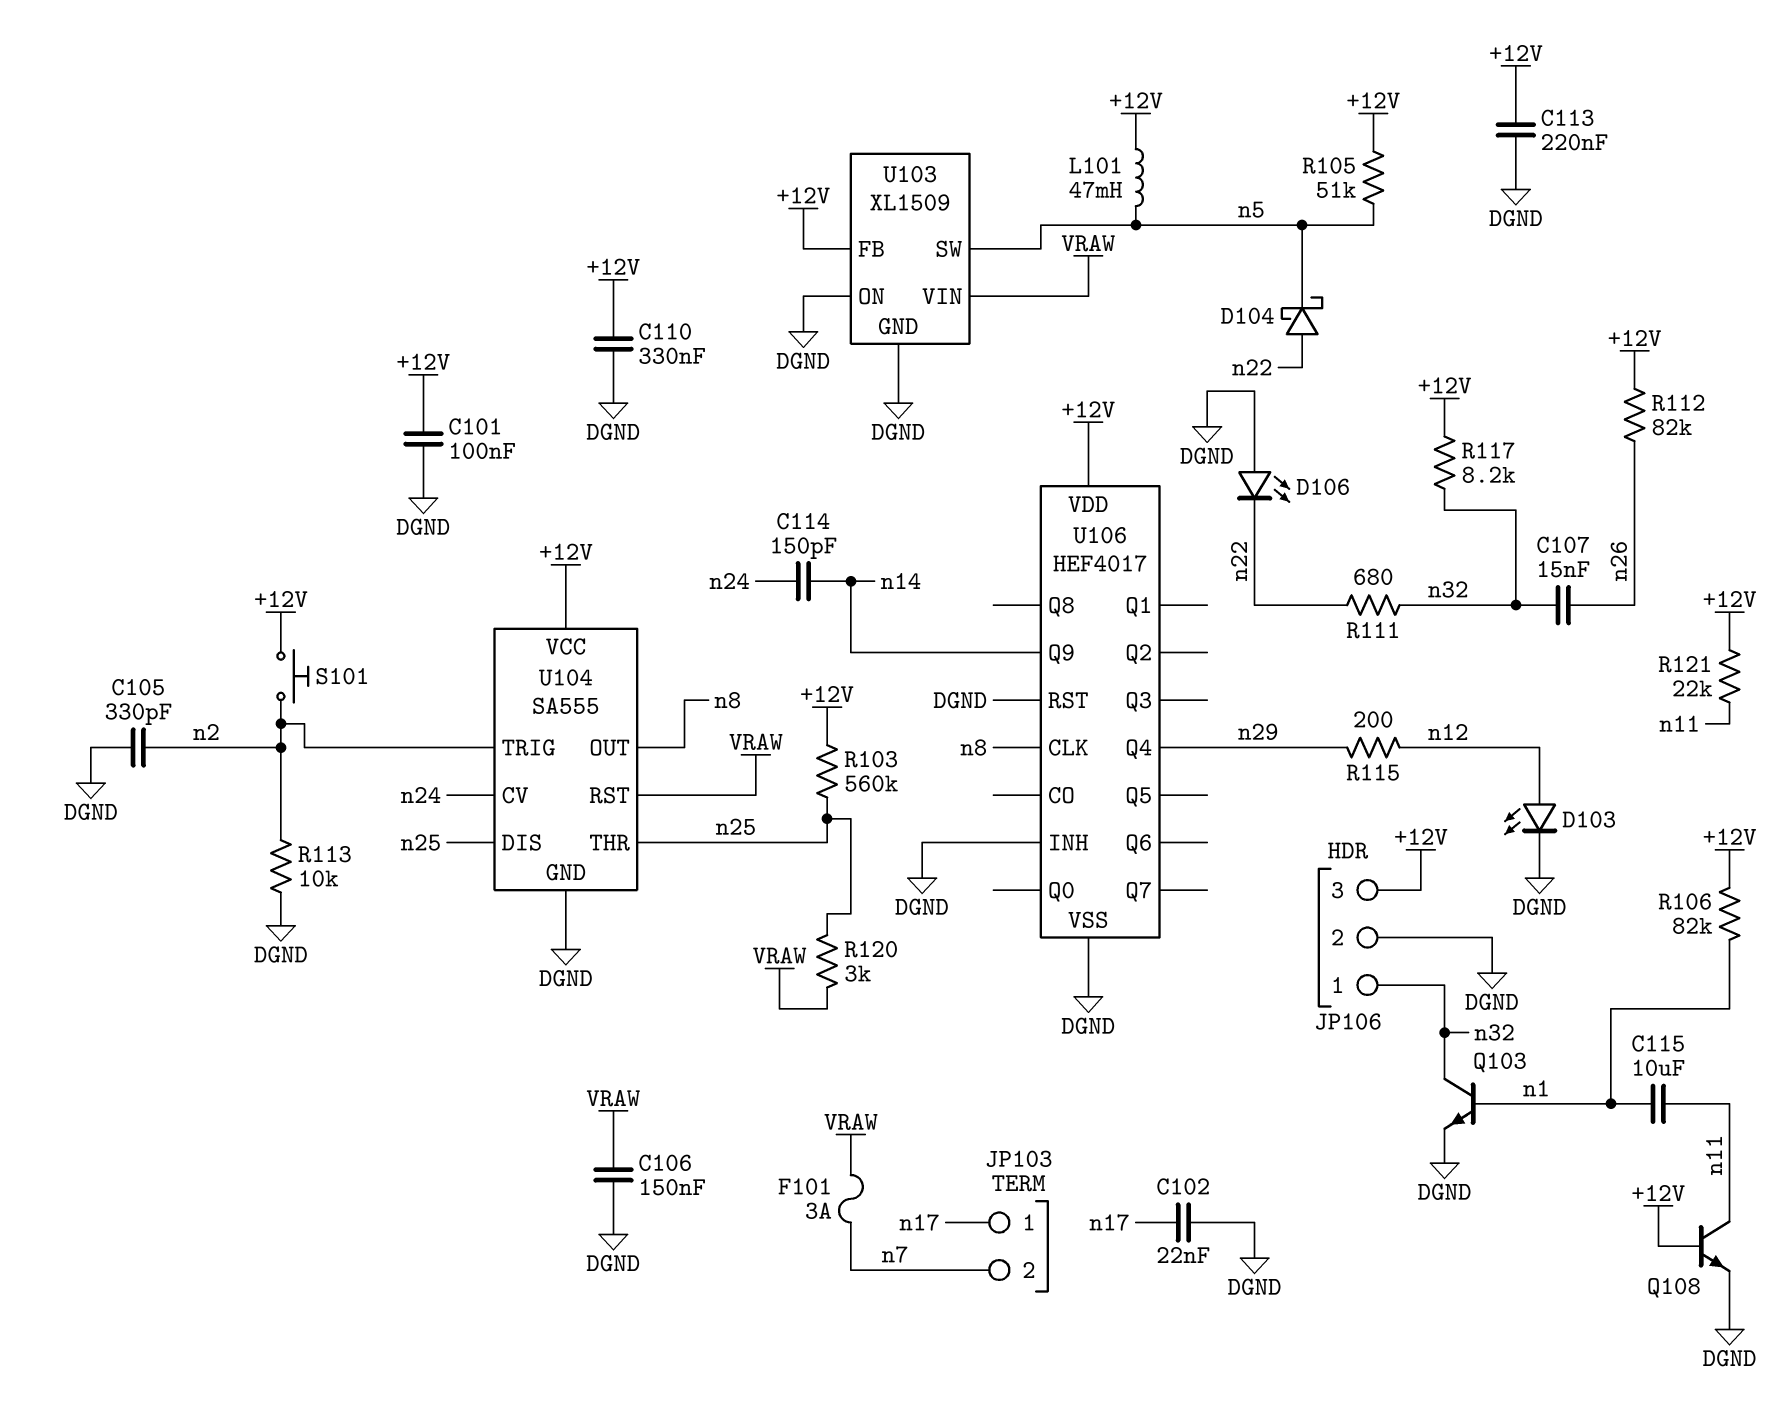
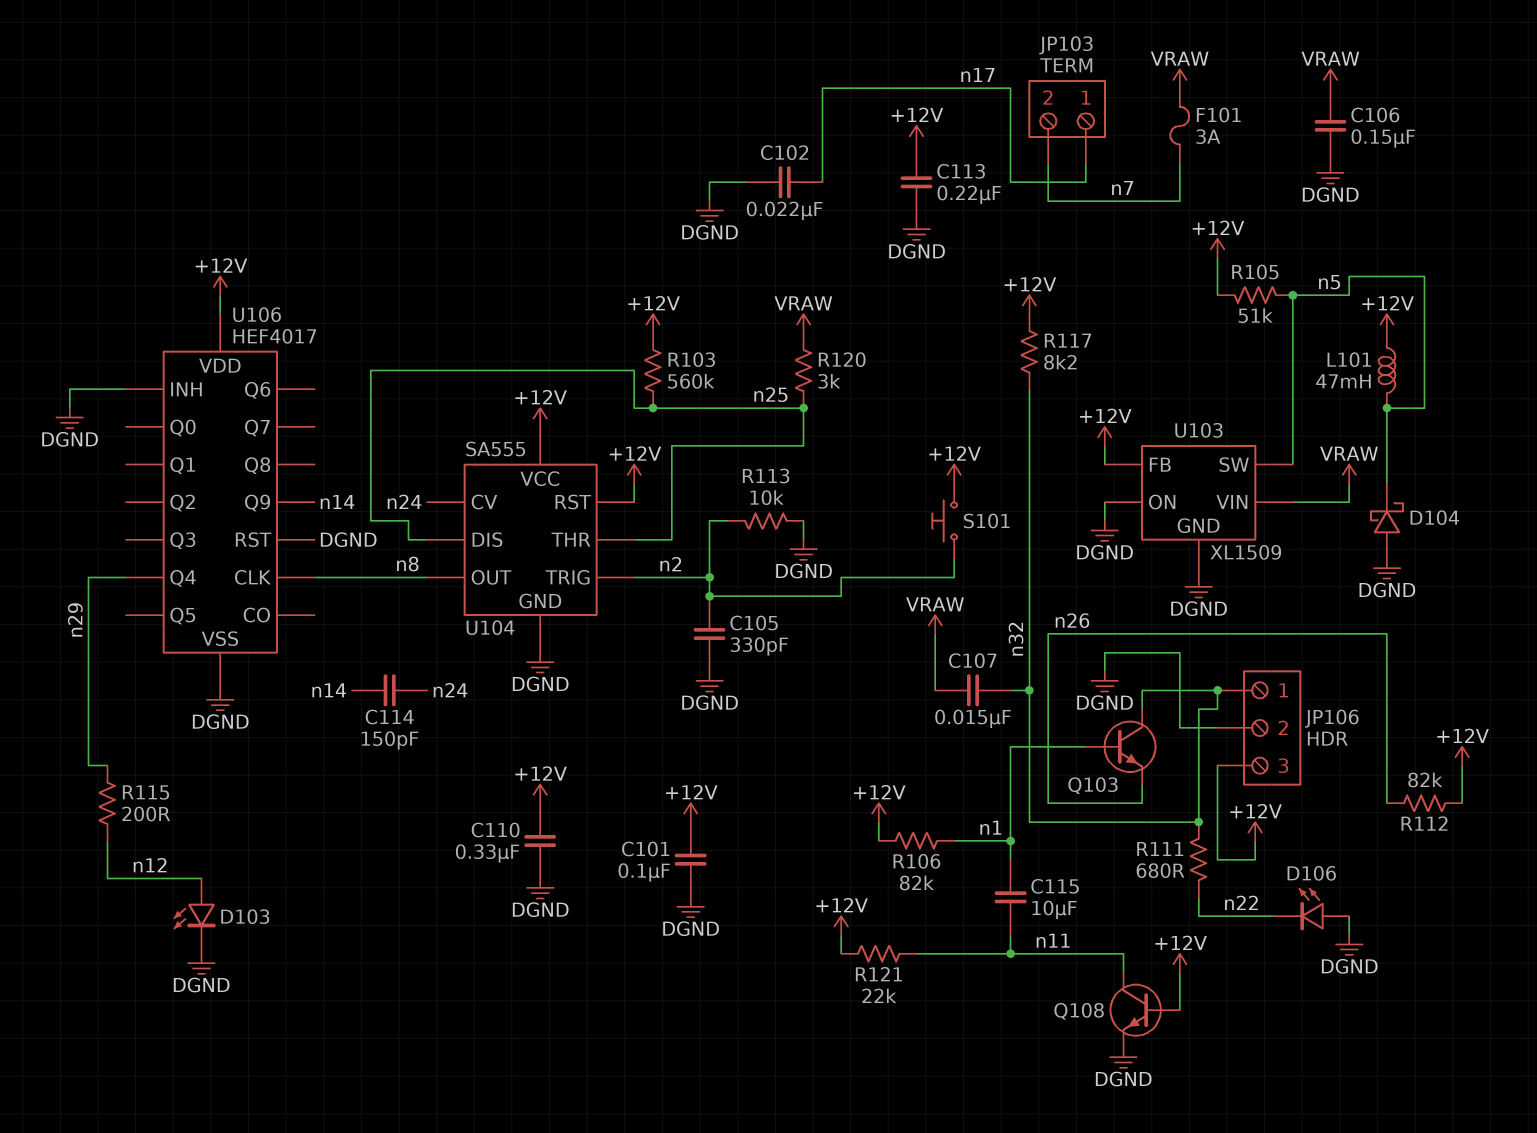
C107: 15nF (n26, n32) -> 15nF (VRAW, n32)
D104: schottky (A n22, K n5) -> schottky (A DGND, K n5)
Q103: NPN (B n1, C n32, E DGND) -> NPN (B n1, C n32, E n26)
U104 pin RST: VRAW -> +12V

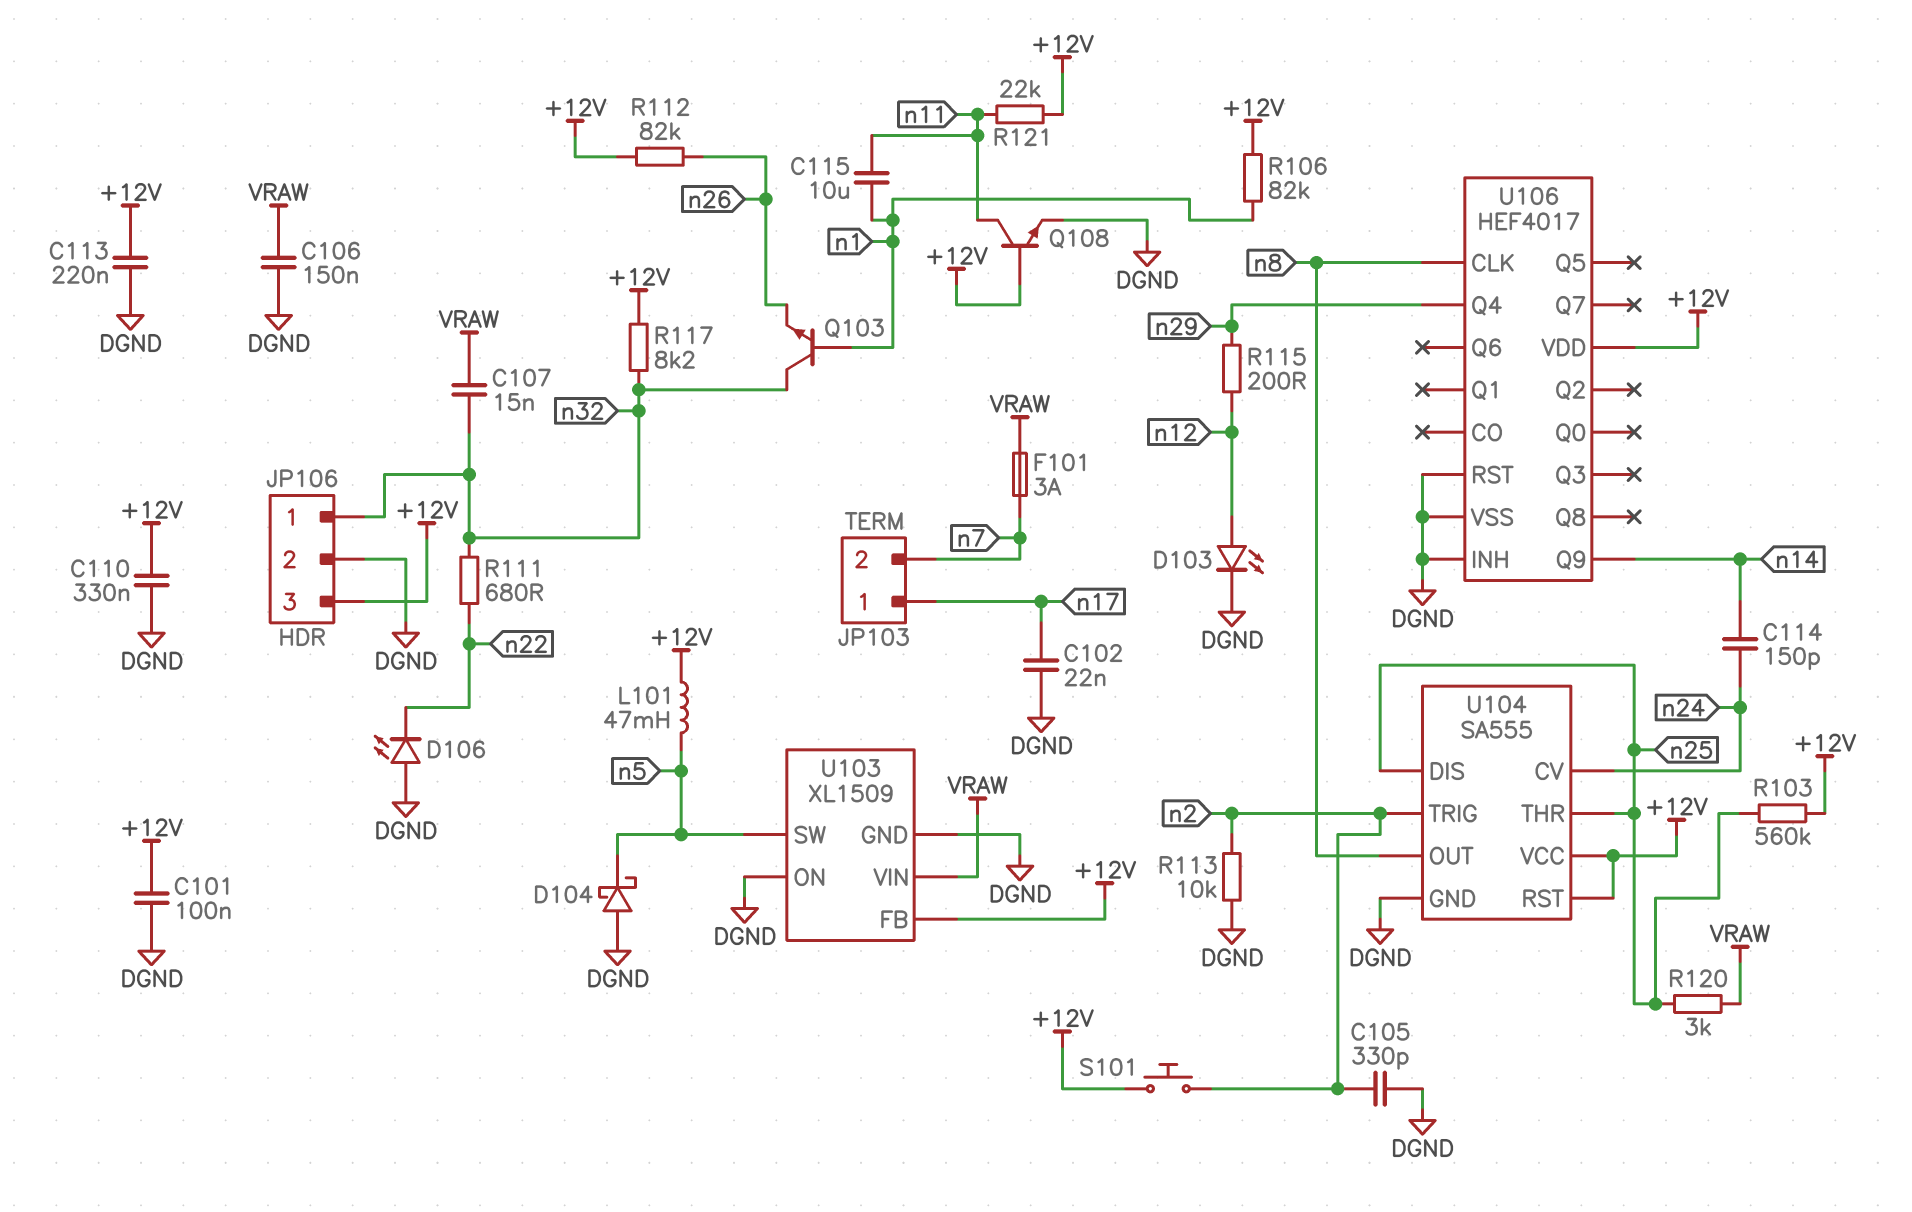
R105: 51k (+12V, n5) -> none

